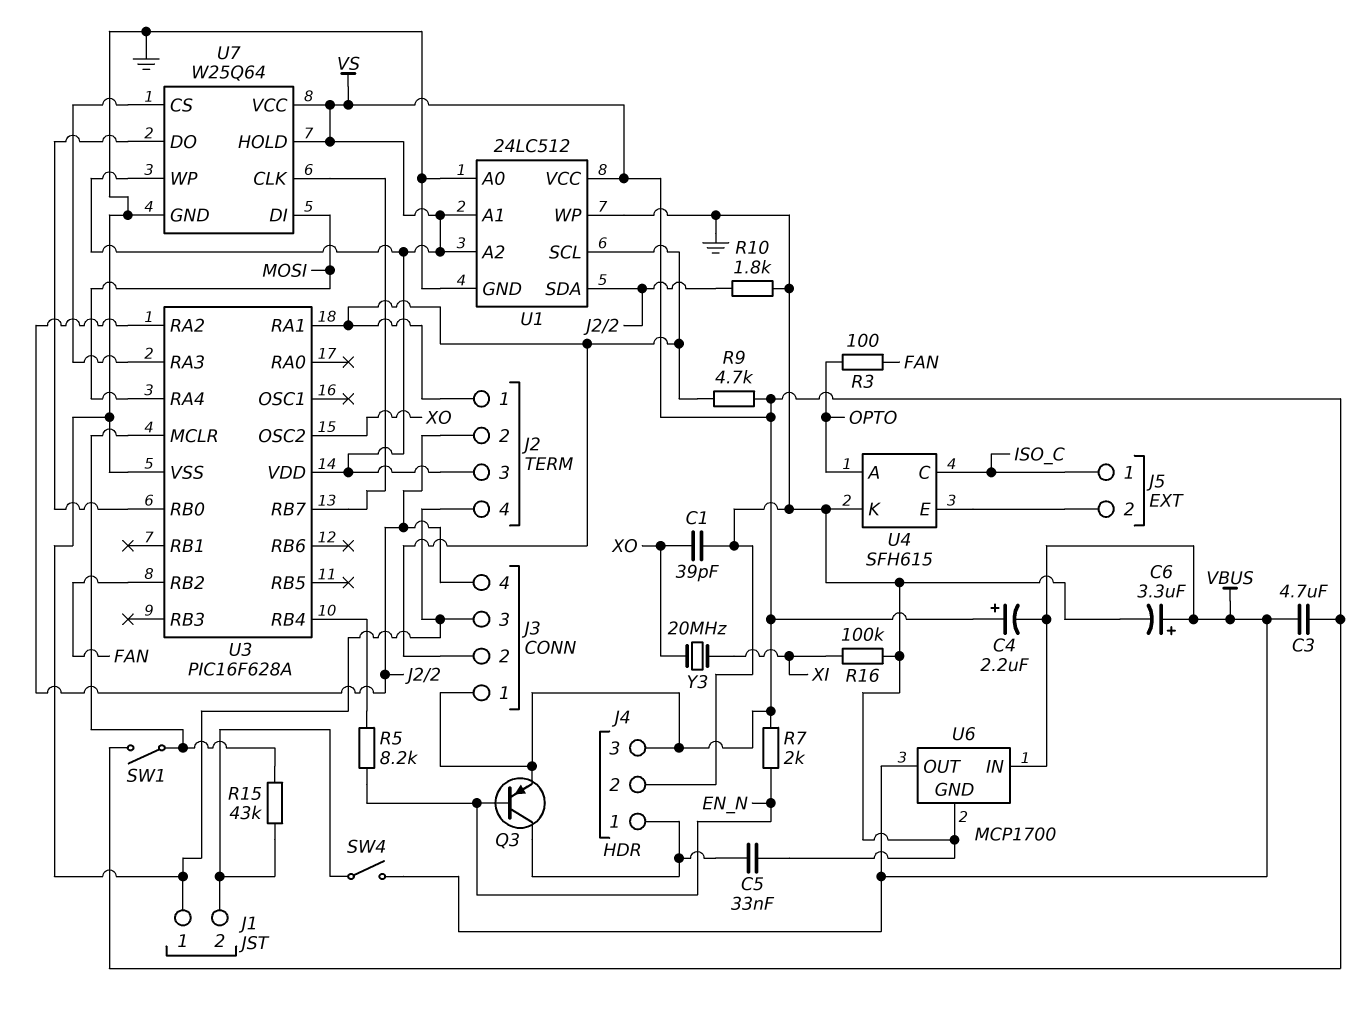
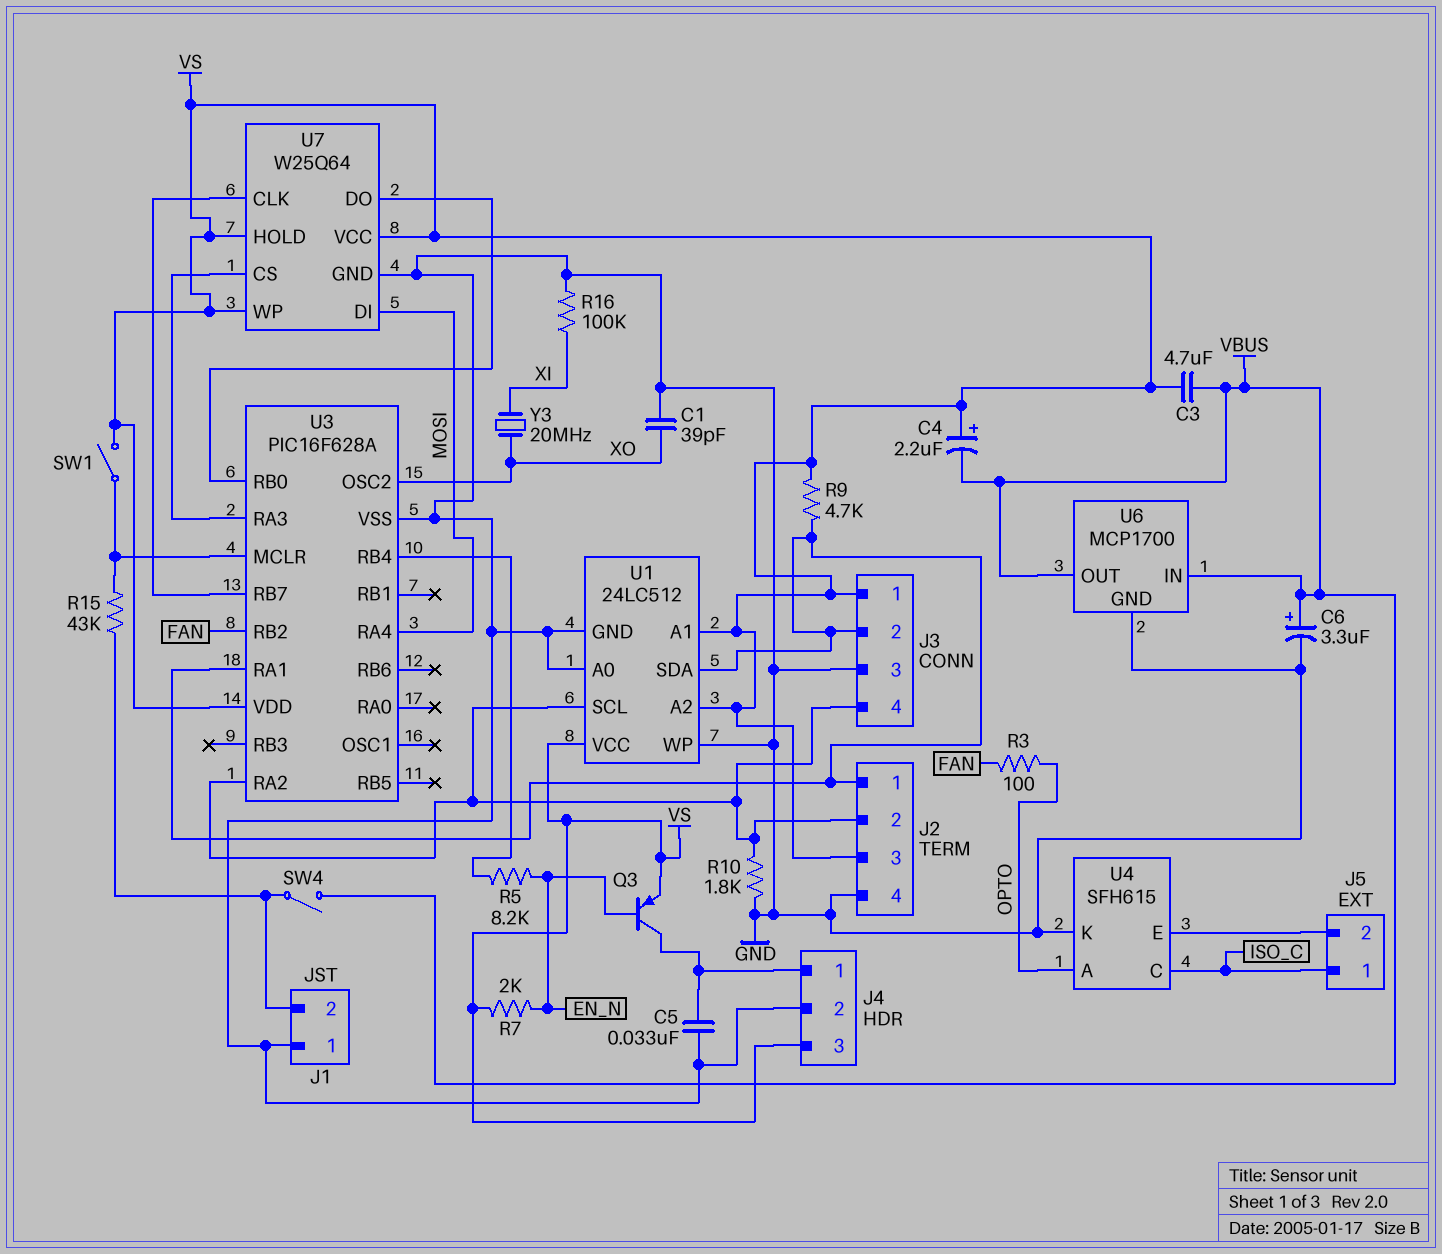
U1 pin SCL: J2/1 -> J2/2
U1 pin SDA: J2/2 -> J2/1

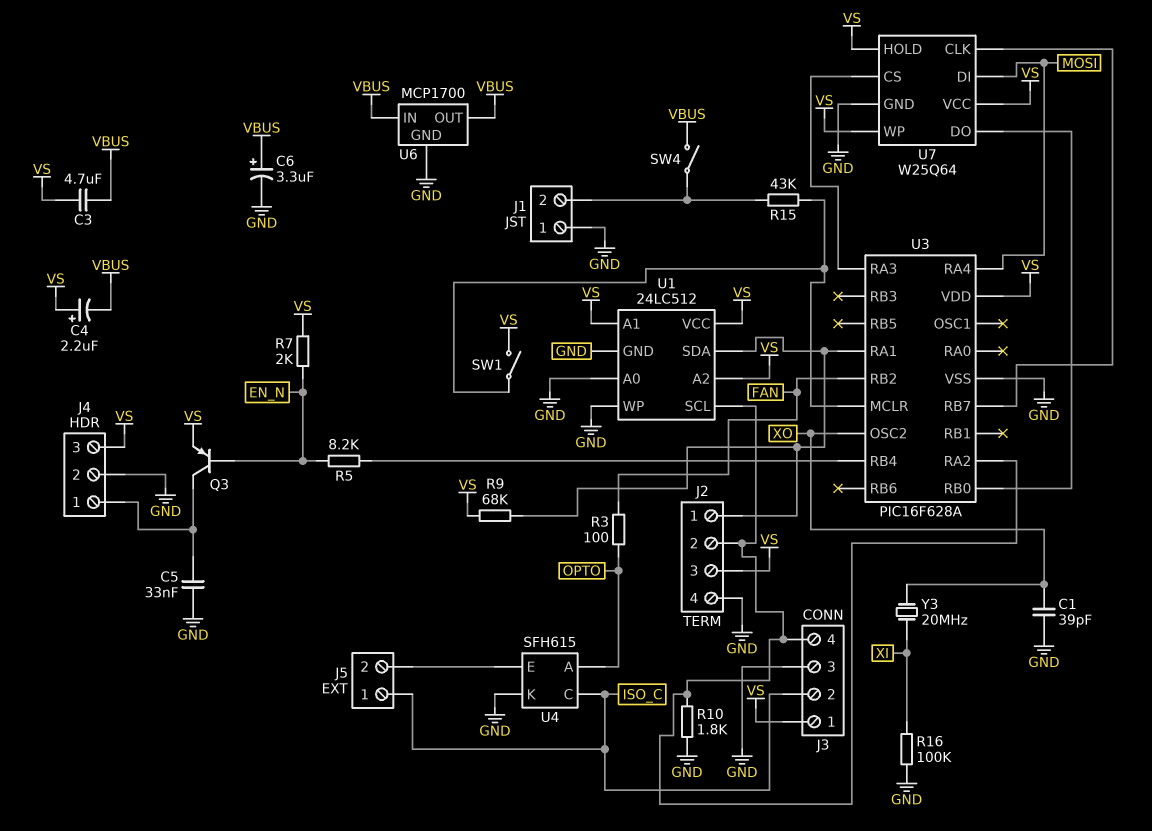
J3 pin 2: J2/1 -> ISO_C
R9: 4.7k (J2/1, VS) -> 68k (J2/1, VS)

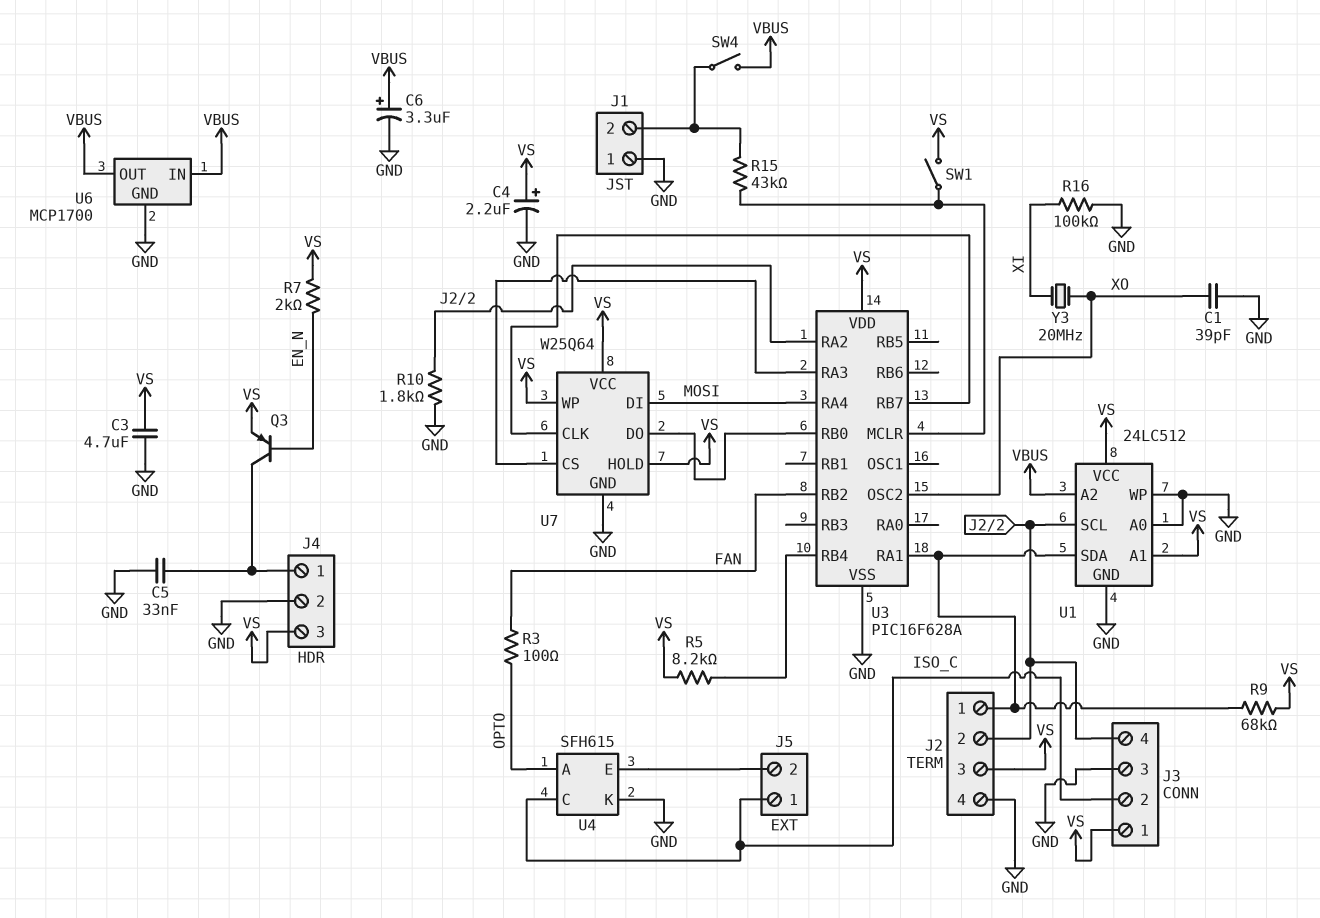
C3: 4.7uF (VBUS, VS) -> 4.7uF (GND, VS)
C4: 2.2uF (plus VS, minus VBUS) -> 2.2uF (plus VS, minus GND)
R5: 8.2k (EN_N, U3/RB4) -> 8.2k (U3/RB4, VS)
U1 pin A2: VS -> VBUS

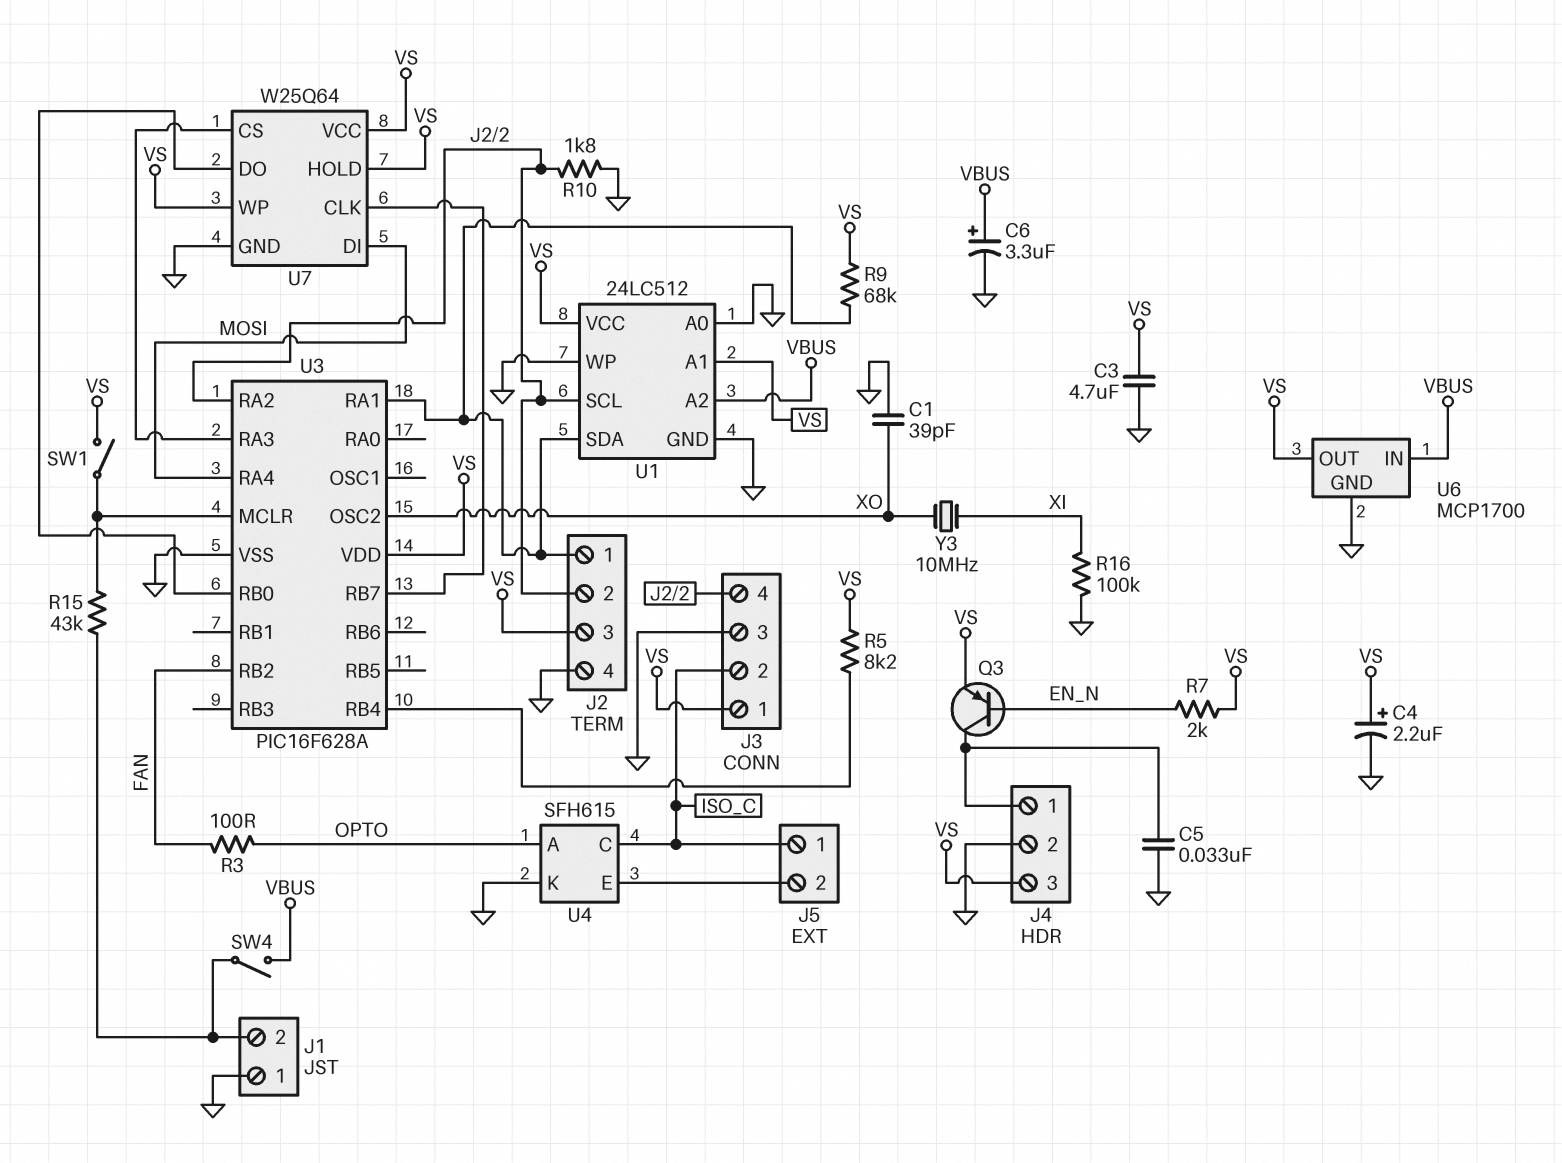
U6 pin OUT: VBUS -> VS
Y3: 20MHz (XI, XO) -> 10MHz (XI, XO)

